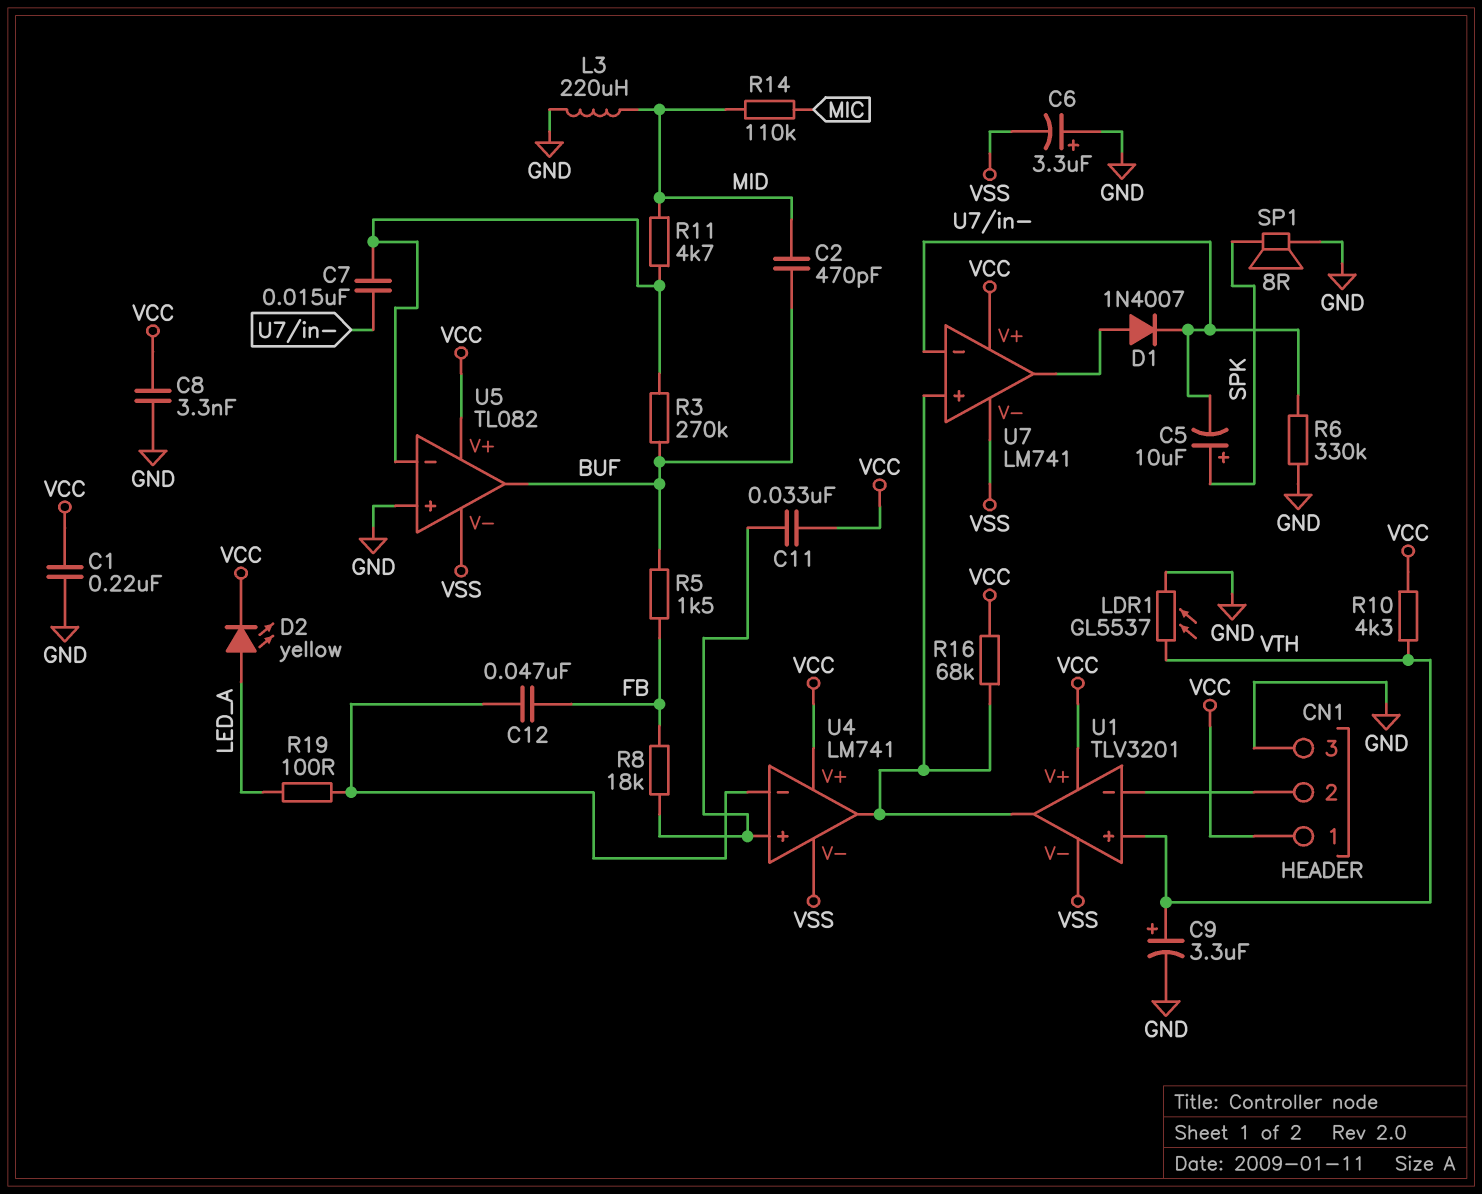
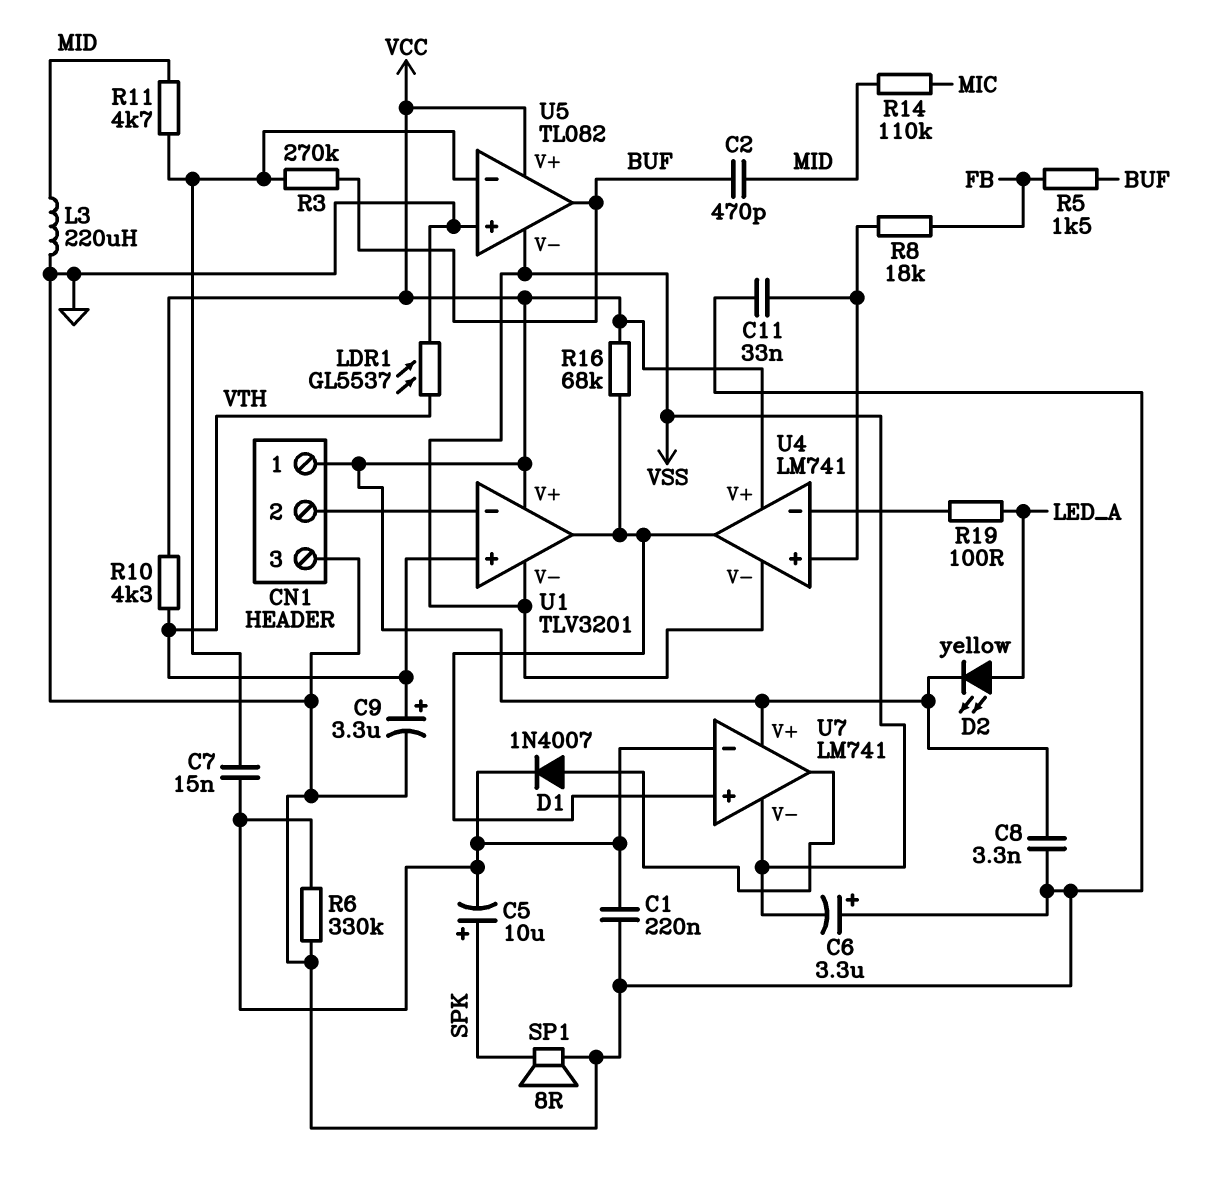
C1: 220nF (GND, VCC) -> 220nF (GND, U7/in-)
C11: 33nF (U4/in+, VCC) -> 33nF (GND, U4/in+)
C12: 47nF (FB, U4/in-) -> none

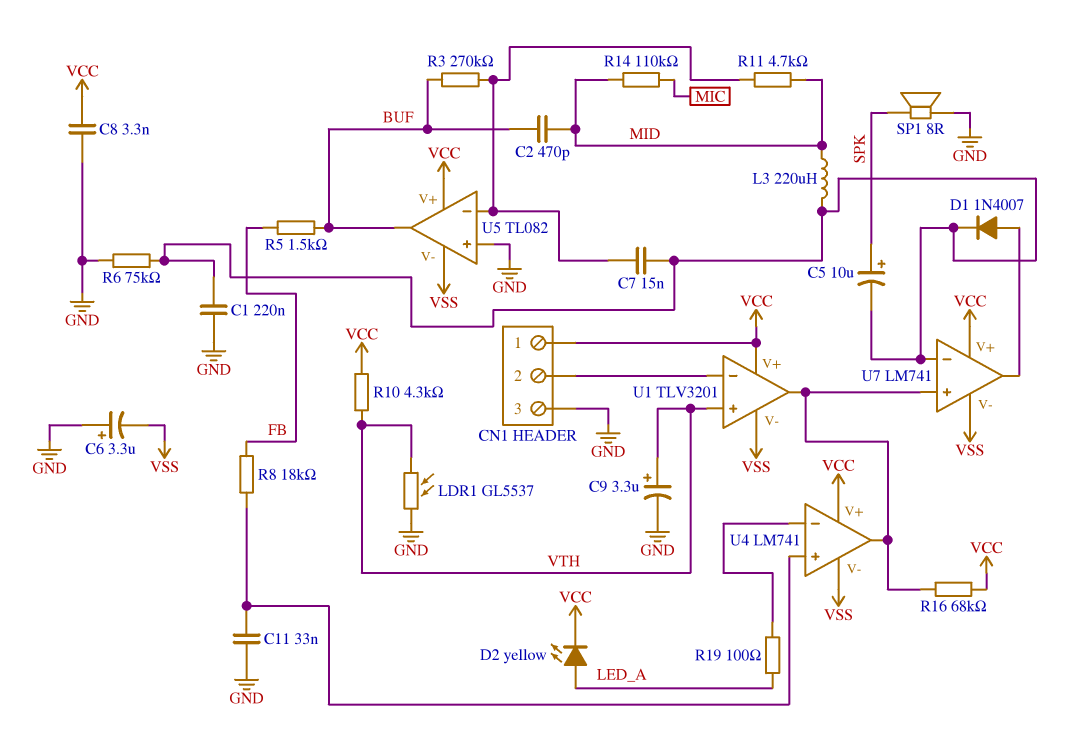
L3: 220uH (GND, MID) -> 220uH (MID, U7/in-)
R6: 330k (GND, U7/in-) -> 75k (GND, U7/in-)

